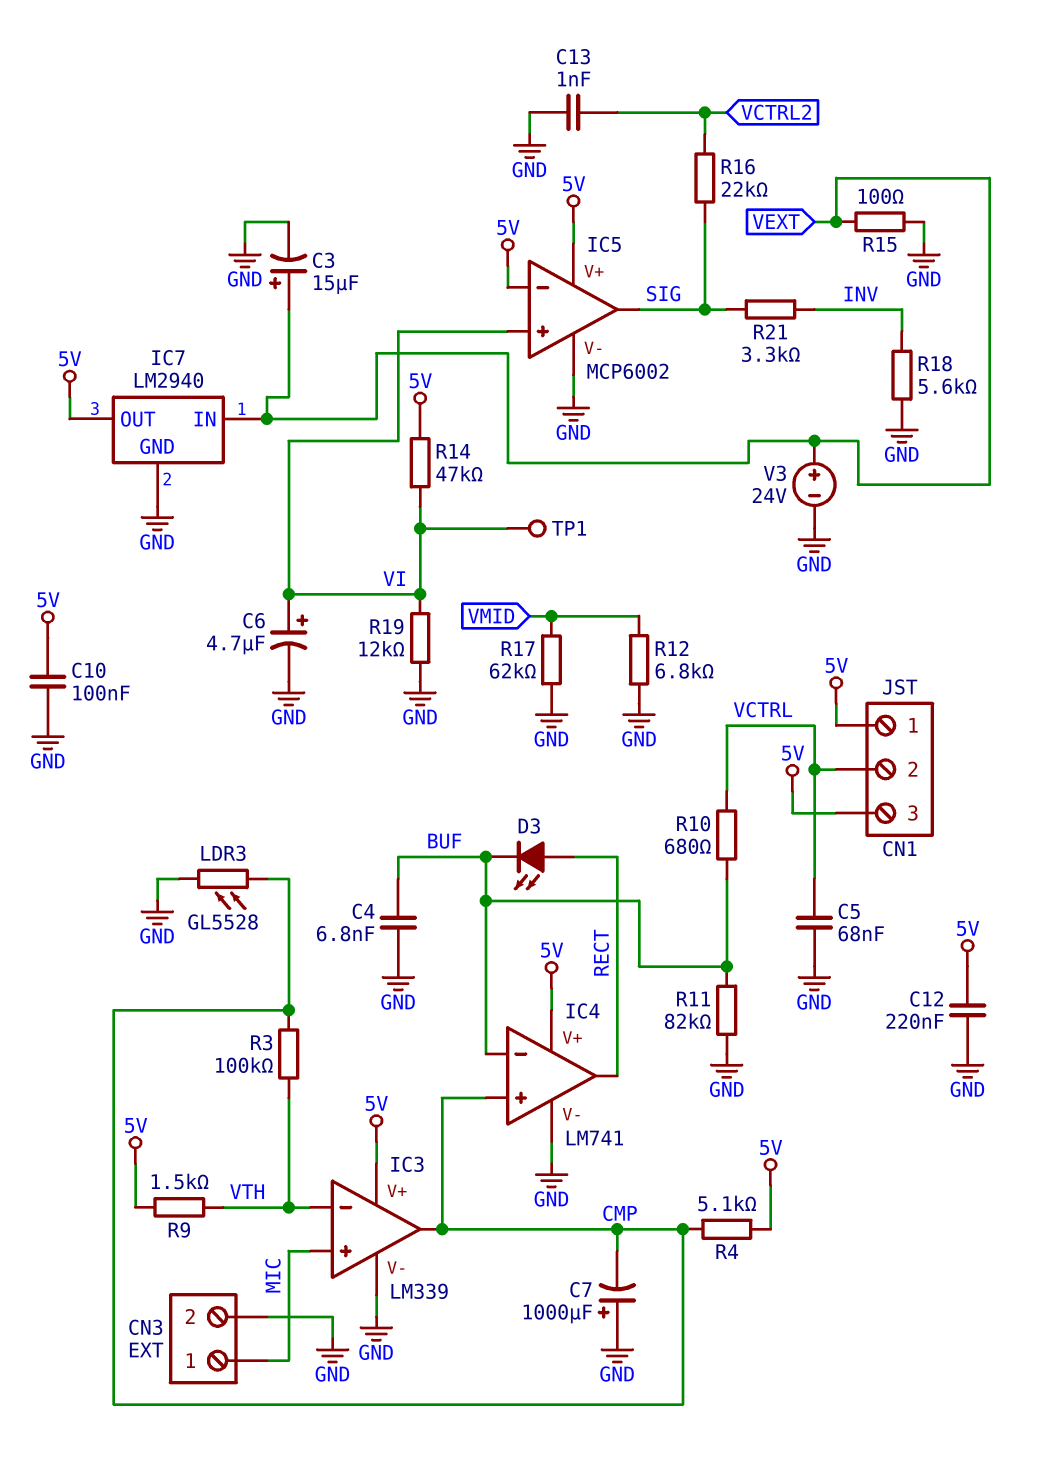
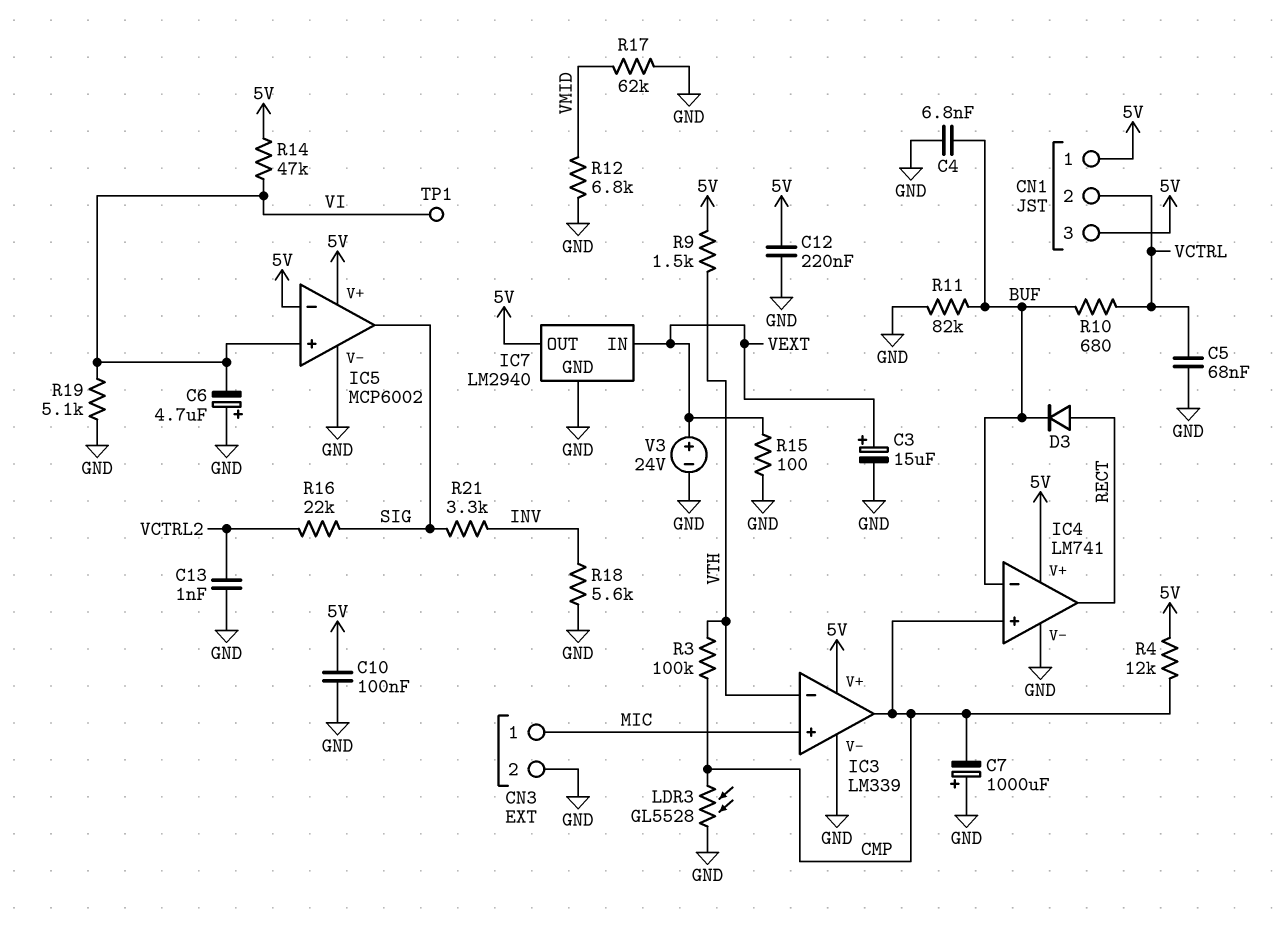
C6: 4.7uF (plus VI, minus GND) -> 4.7uF (plus GND, minus VI)
D3: LED (A RECT, K BUF) -> diode (A RECT, K BUF)
R4: 5.1k (5V, CMP) -> 12k (5V, CMP)
R19: 12k (GND, VI) -> 5.1k (GND, VI)

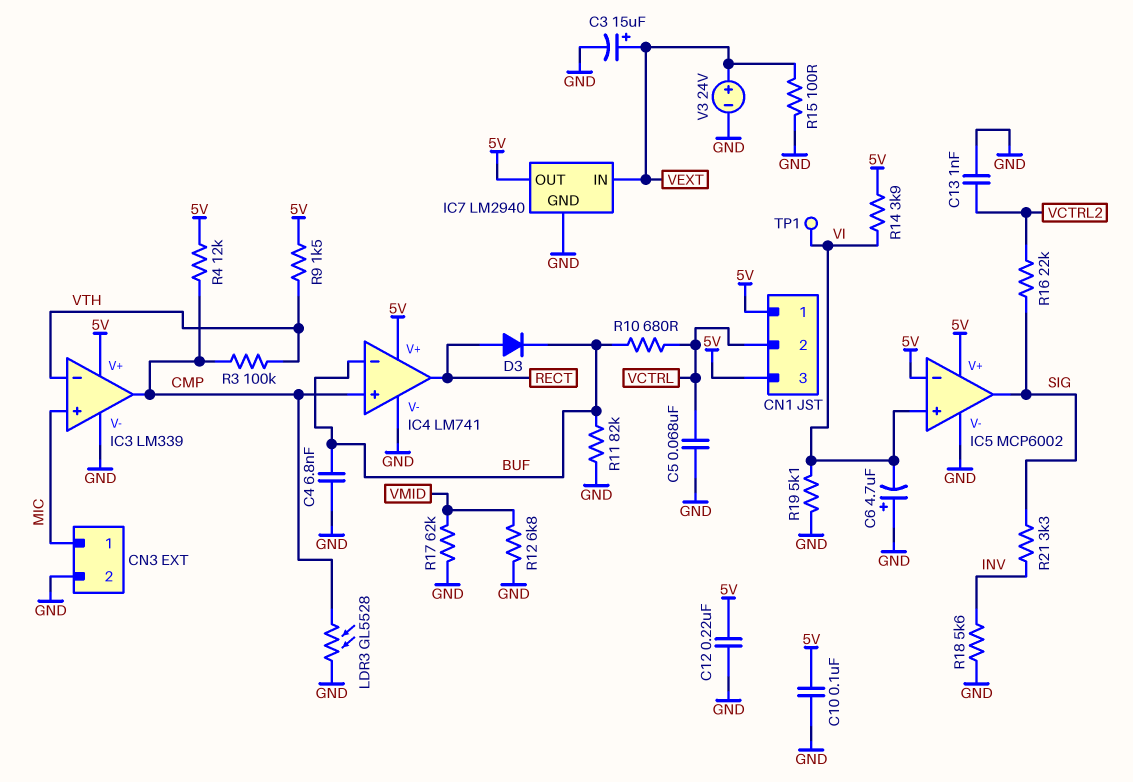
C7: 1000uF (plus GND, minus CMP) -> none
R14: 47k (5V, VI) -> 3.9k (5V, VI)

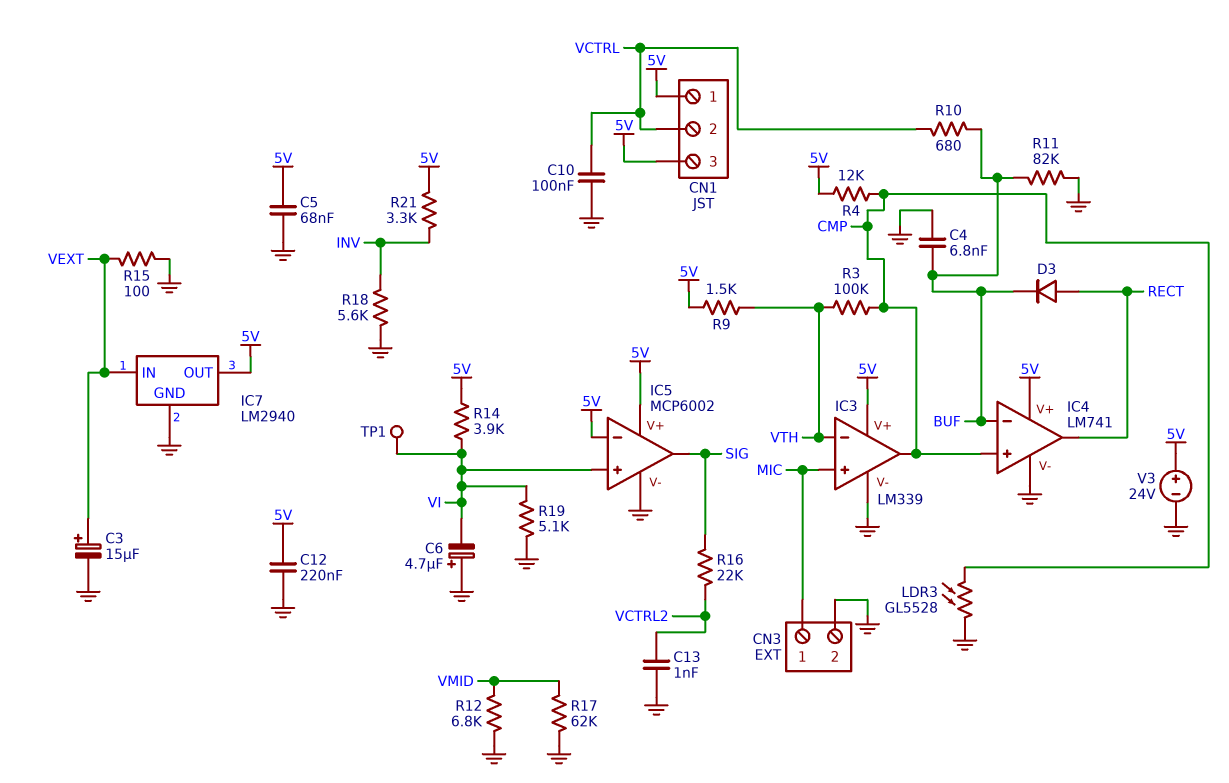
C5: 68nF (GND, VCTRL) -> 68nF (5V, GND)
C10: 100nF (5V, GND) -> 100nF (GND, VCTRL)
R21: 3.3k (INV, SIG) -> 3.3k (5V, INV)
V3: 24V (plus VEXT, minus GND) -> 24V (plus 5V, minus GND)

